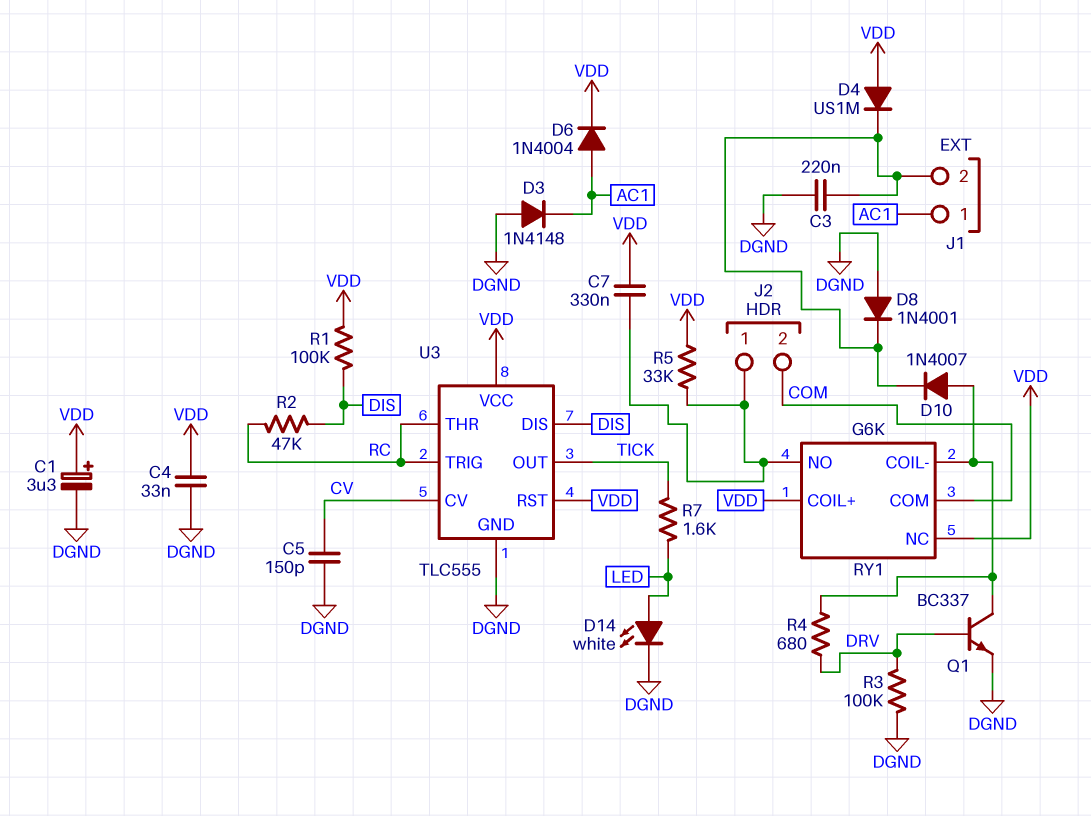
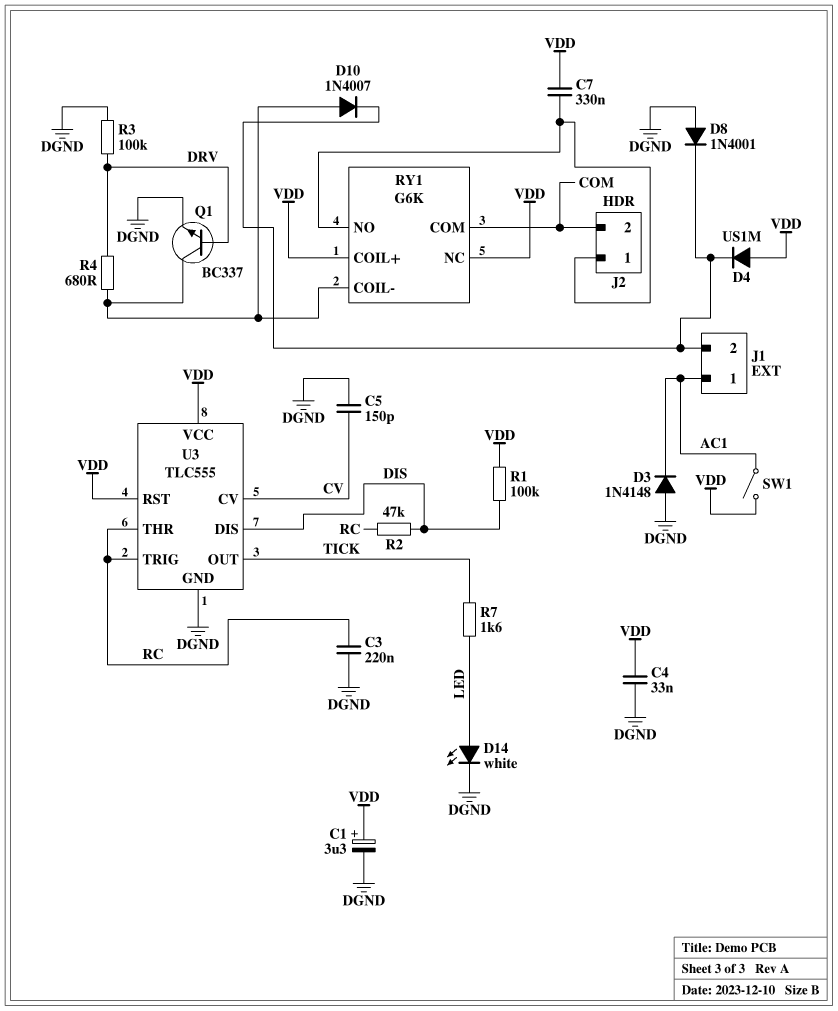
C3: 220nF (DGND, J1/2) -> 220nF (DGND, RC)
D6: diode 1N4004 (A AC1, K VDD) -> none
R5: 33k (J2/1, VDD) -> none
SW1: none -> switch (AC1, VDD)

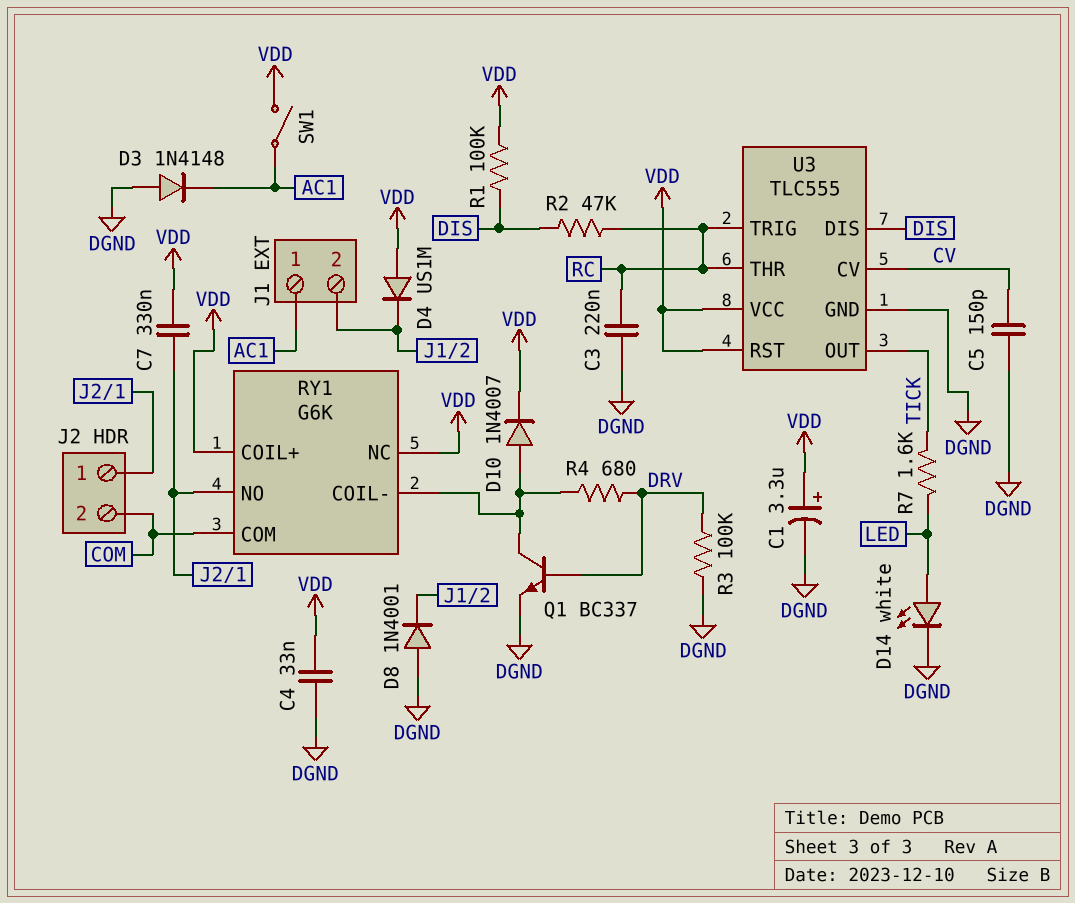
D10: diode 1N4007 (A RY1/COIL-, K J1/2) -> diode 1N4007 (A RY1/COIL-, K VDD)

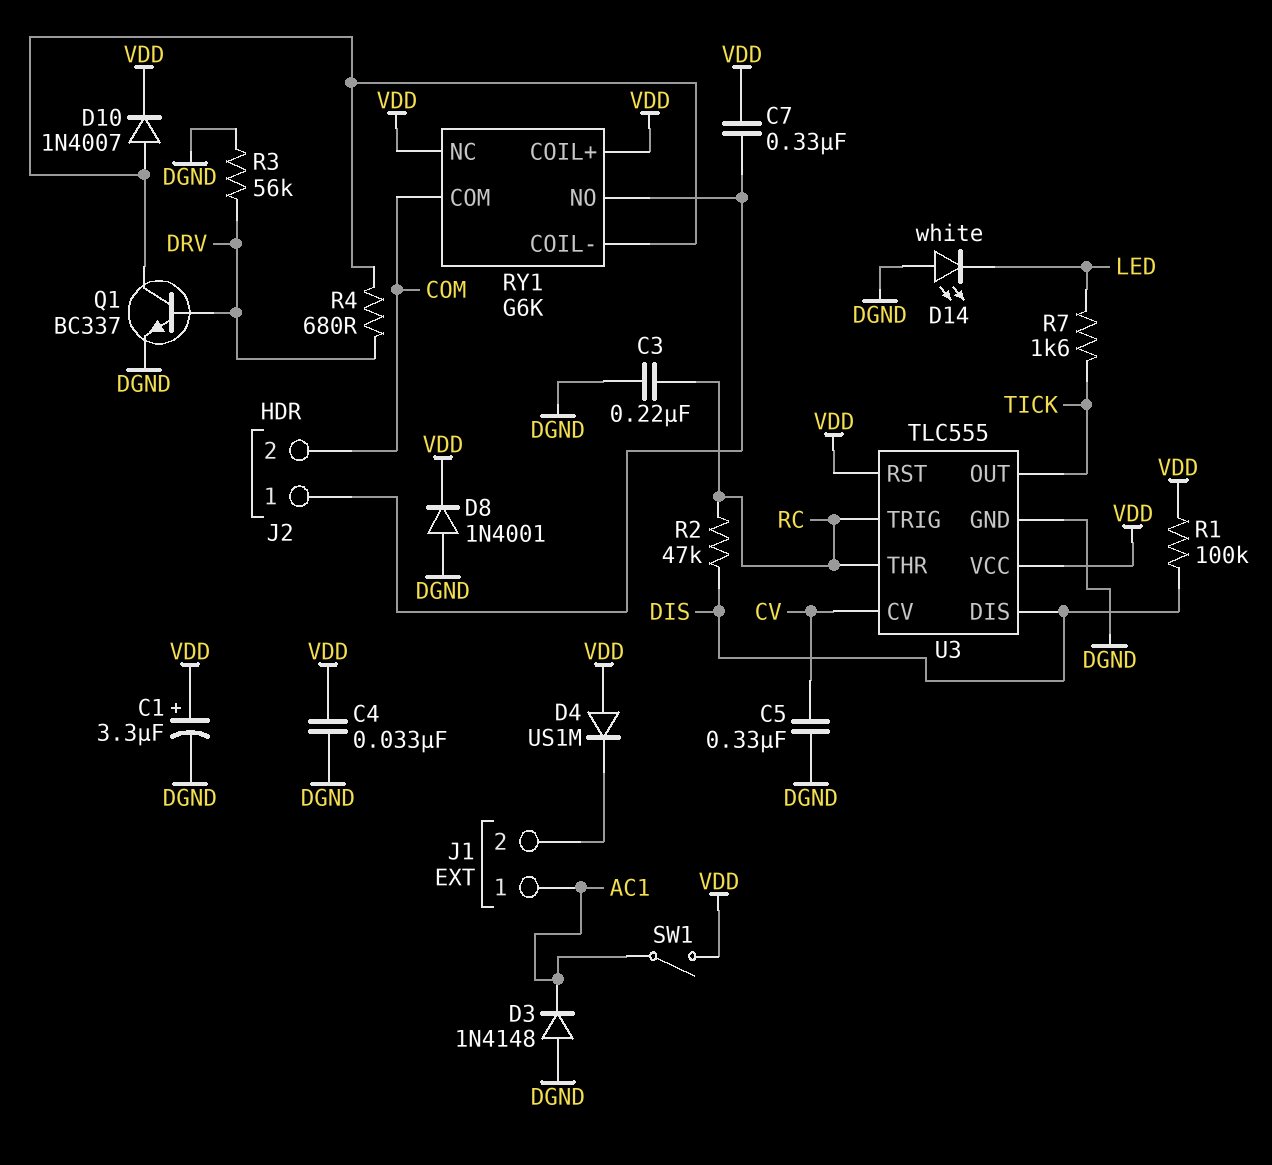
C5: 150pF (CV, DGND) -> 330nF (CV, DGND)
D8: diode 1N4001 (A DGND, K J1/2) -> diode 1N4001 (A DGND, K VDD)
D14: LED white (A LED, K DGND) -> LED white (A DGND, K LED)
R3: 100k (DGND, DRV) -> 56k (DGND, DRV)

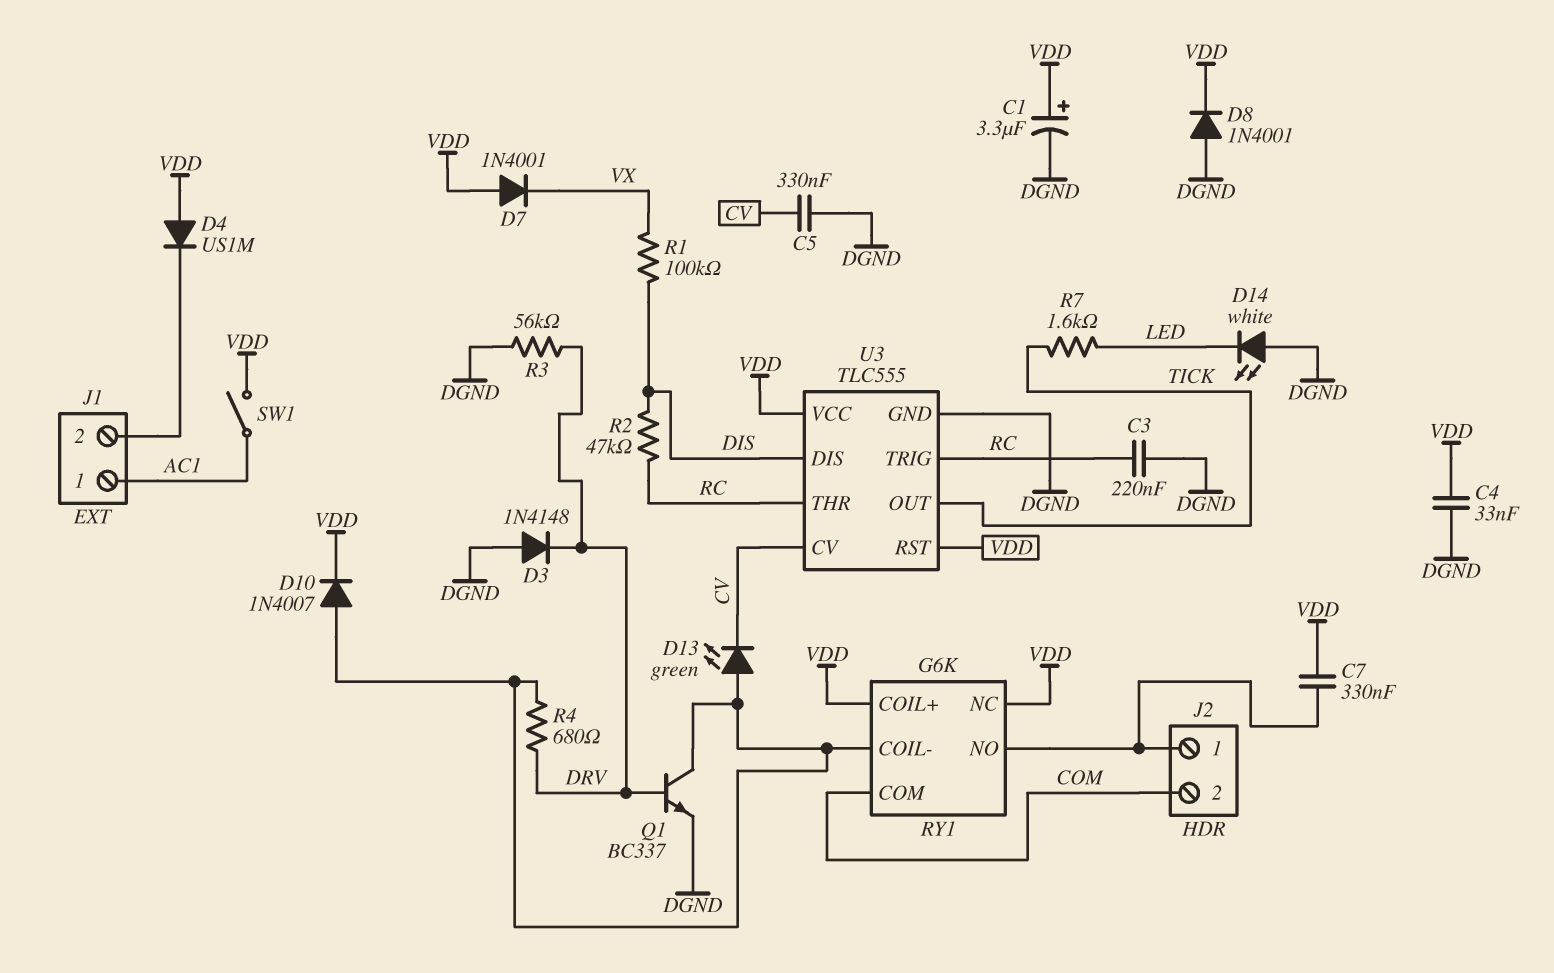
D3: diode 1N4148 (A DGND, K AC1) -> diode 1N4148 (A DGND, K DRV)
D7: none -> diode 1N4001 (A VDD, K VX)
D13: none -> LED green (A RY1/COIL-, K CV)
R1: 100k (DIS, VDD) -> 100k (DIS, VX)

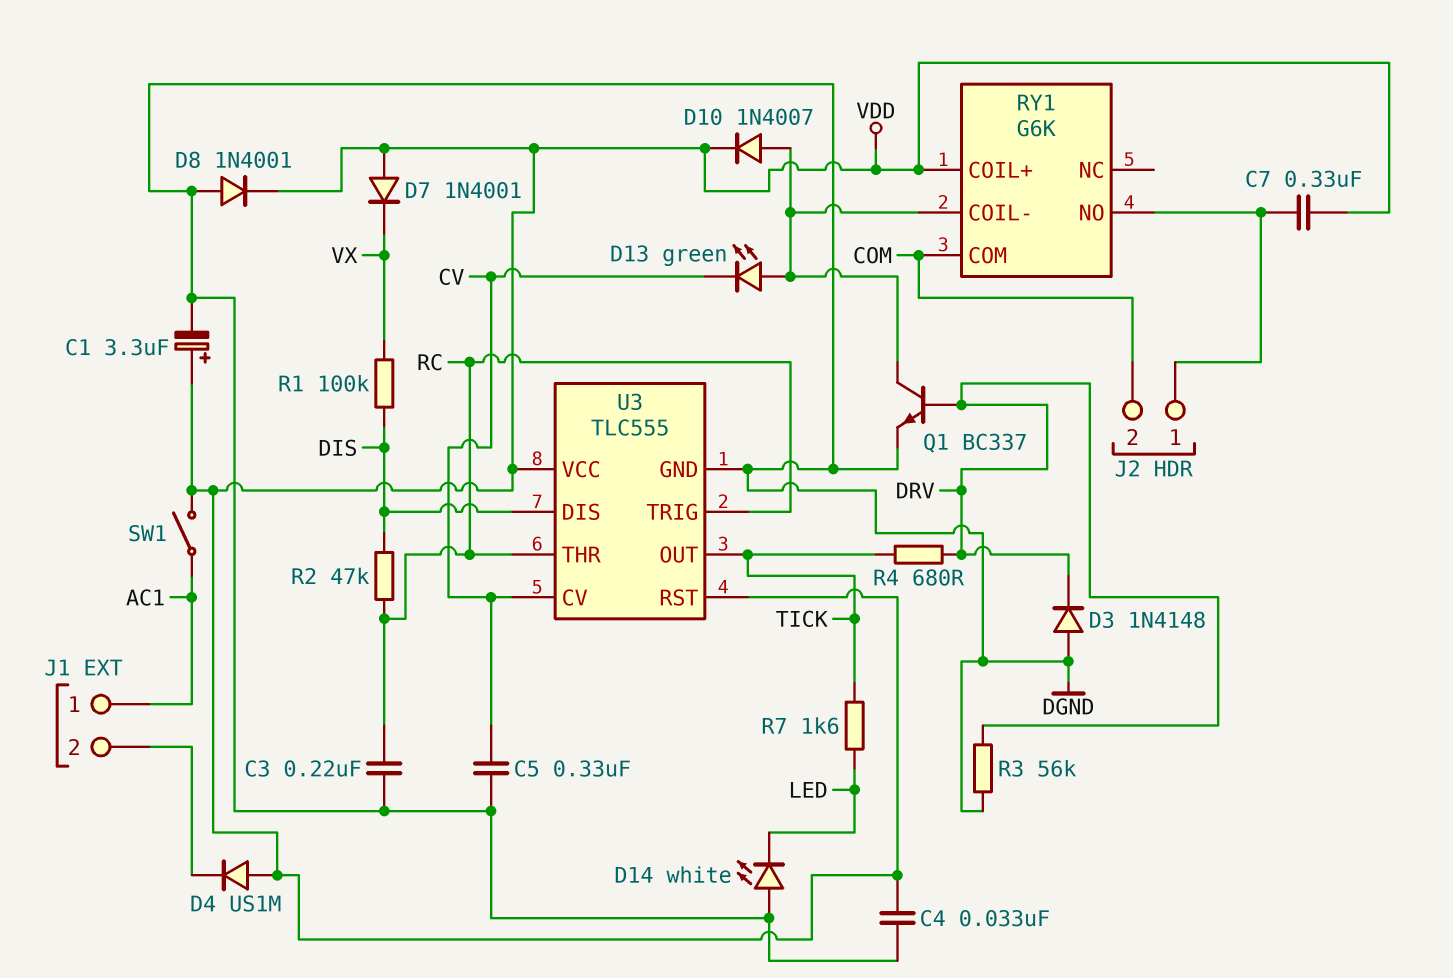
R4: 680 (DRV, RY1/COIL-) -> 680 (DRV, TICK)
RY1 pin NC: VDD -> none

